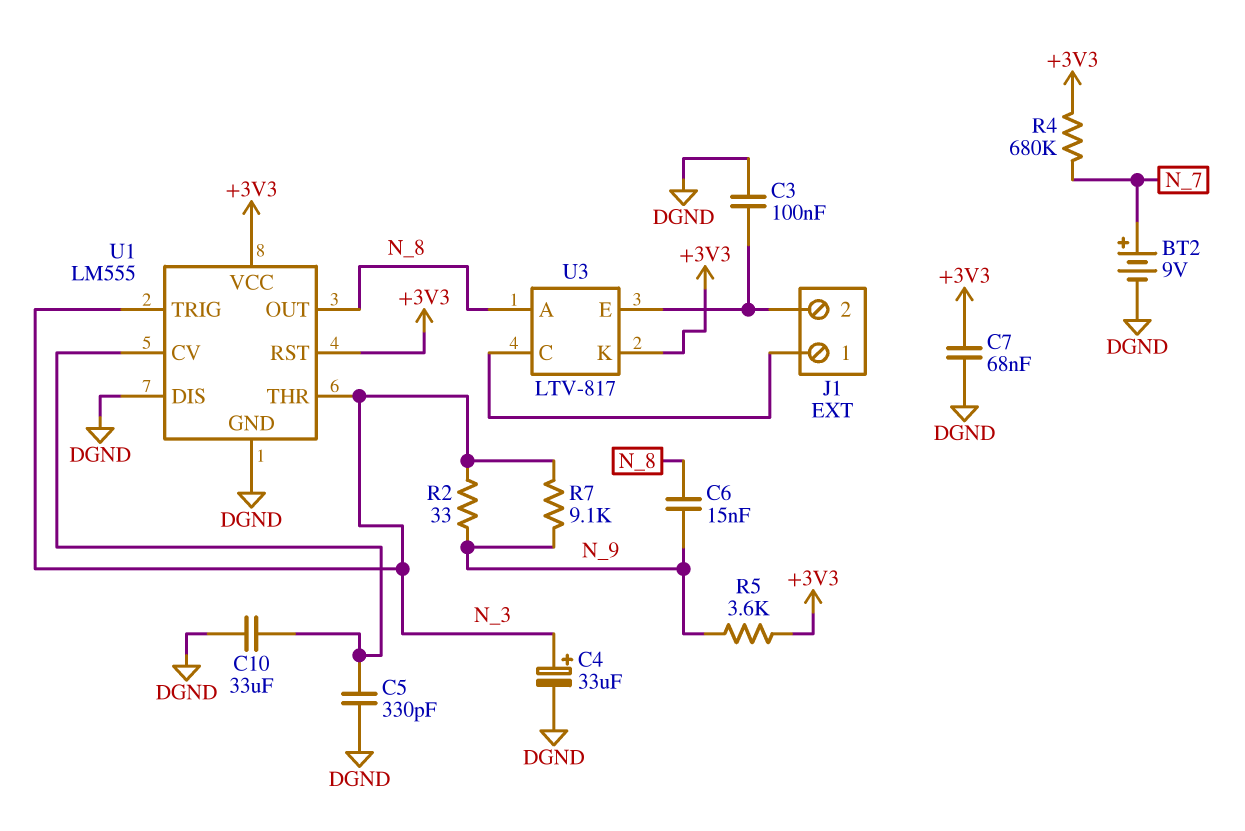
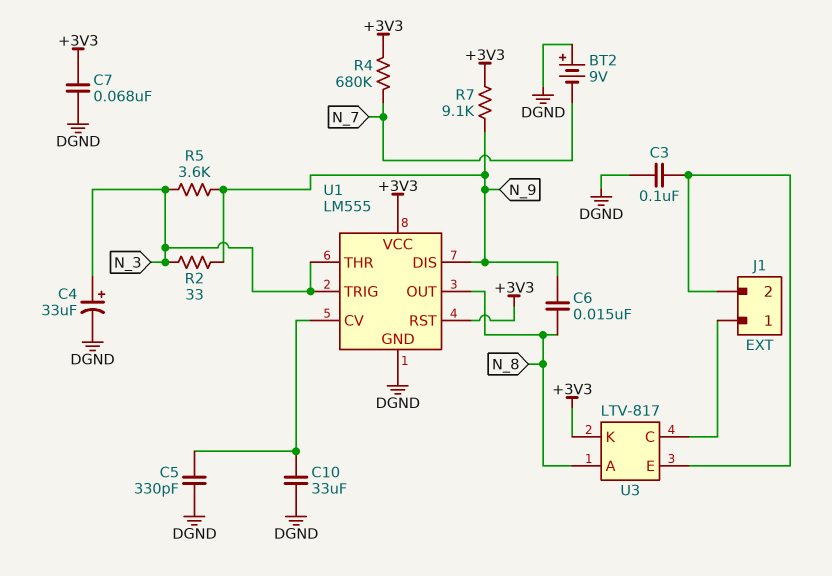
BT2: 9V (plus N_7, minus DGND) -> 9V (plus DGND, minus N_7)
R5: 3.6k (+3V3, N_9) -> 3.6k (N_3, N_9)
R7: 9.1k (N_3, N_9) -> 9.1k (+3V3, N_9)
U1 pin DIS: DGND -> N_9

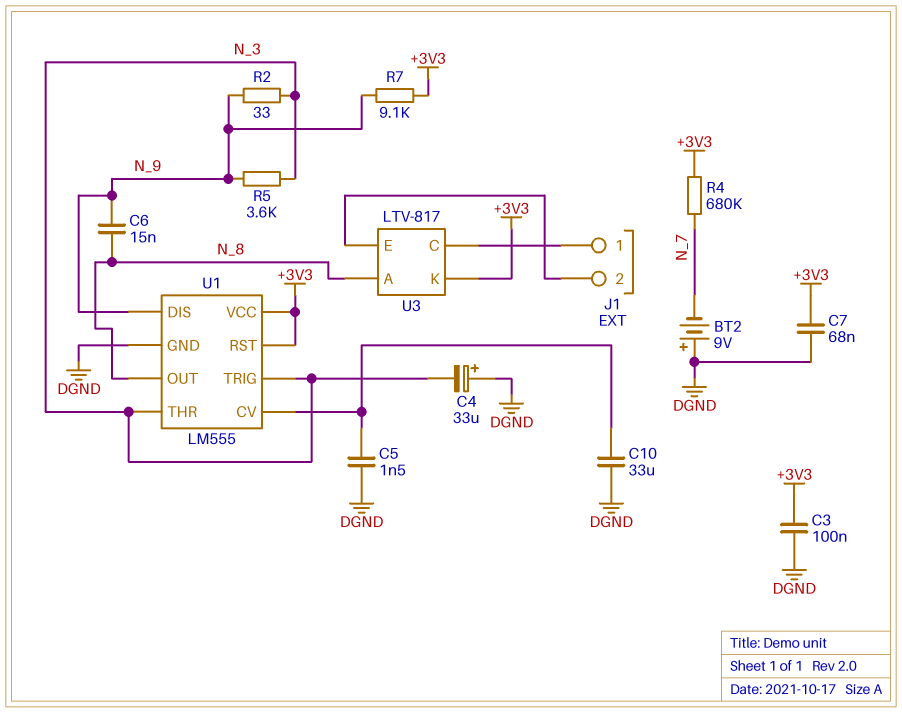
C3: 100nF (DGND, J1/2) -> 100nF (+3V3, DGND)
C4: 33uF (plus N_3, minus DGND) -> 33uF (plus DGND, minus N_3)
C5: 330pF (DGND, U1/CV) -> 1.5nF (DGND, U1/CV)

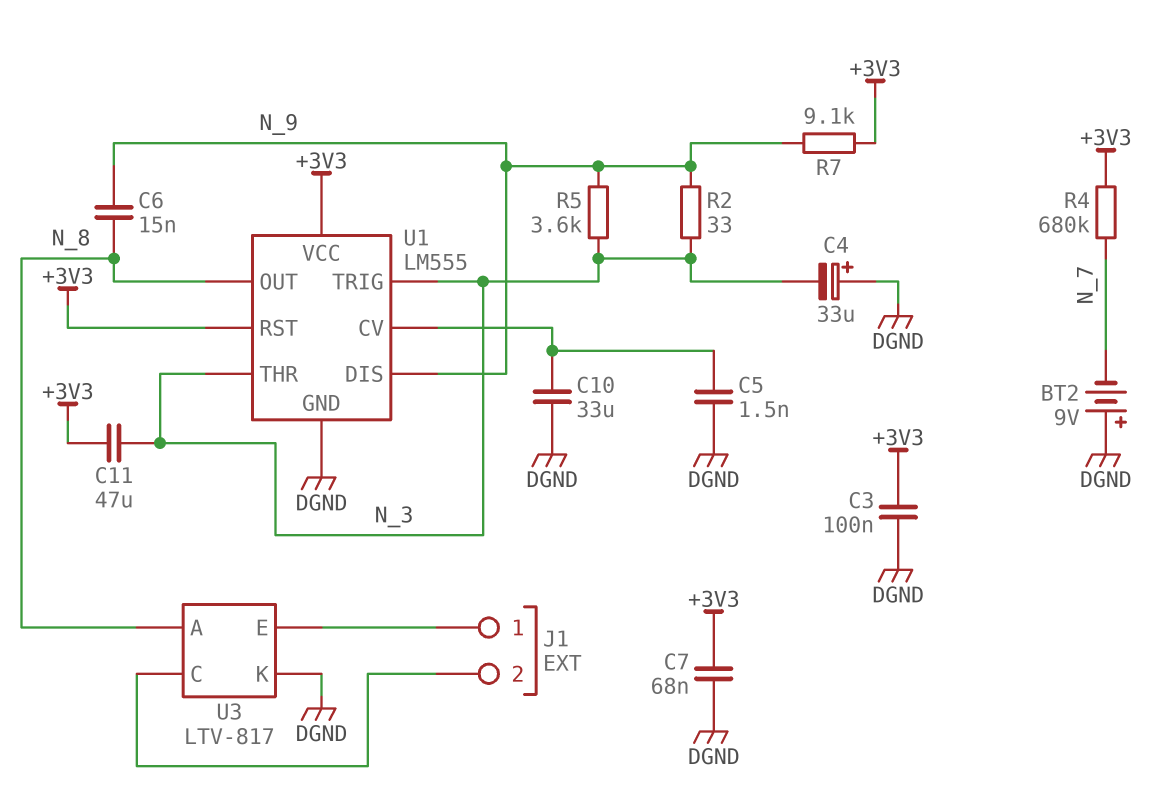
C11: none -> 47uF (+3V3, N_3)
U3 pin C: J1/1 -> J1/2
U3 pin E: J1/2 -> J1/1
U3 pin K: +3V3 -> DGND

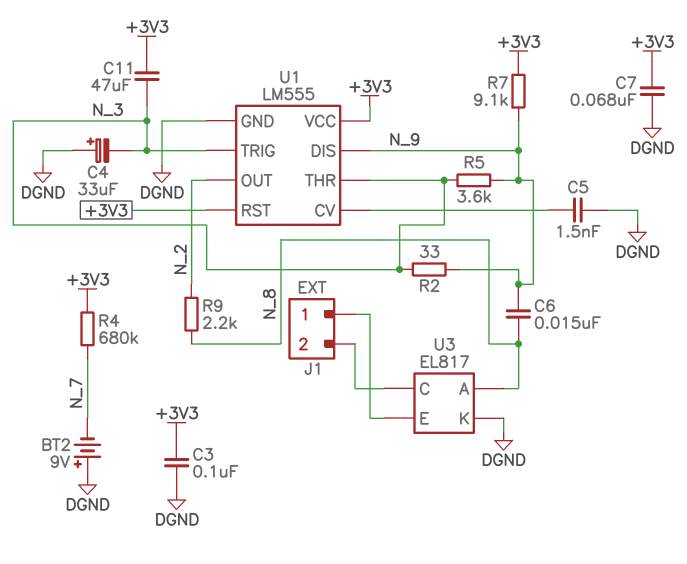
C10: 33uF (DGND, U1/CV) -> none
R9: none -> 2.2k (N_2, N_8)
U1 pin OUT: N_8 -> N_2
U3: LTV-817 -> EL817

